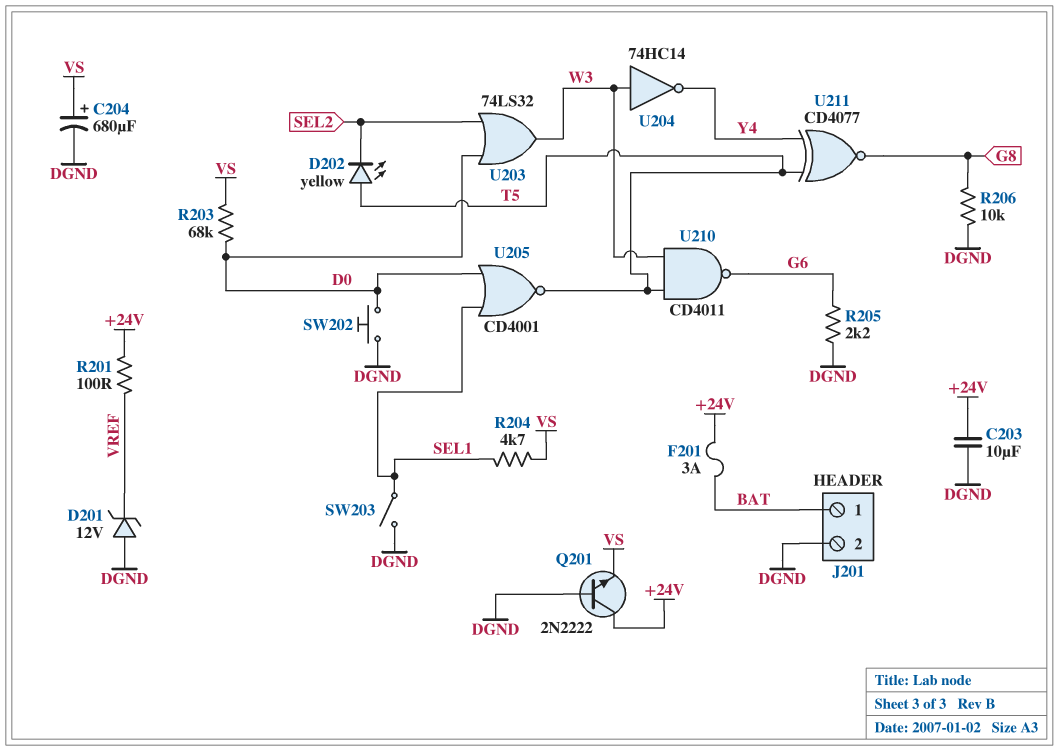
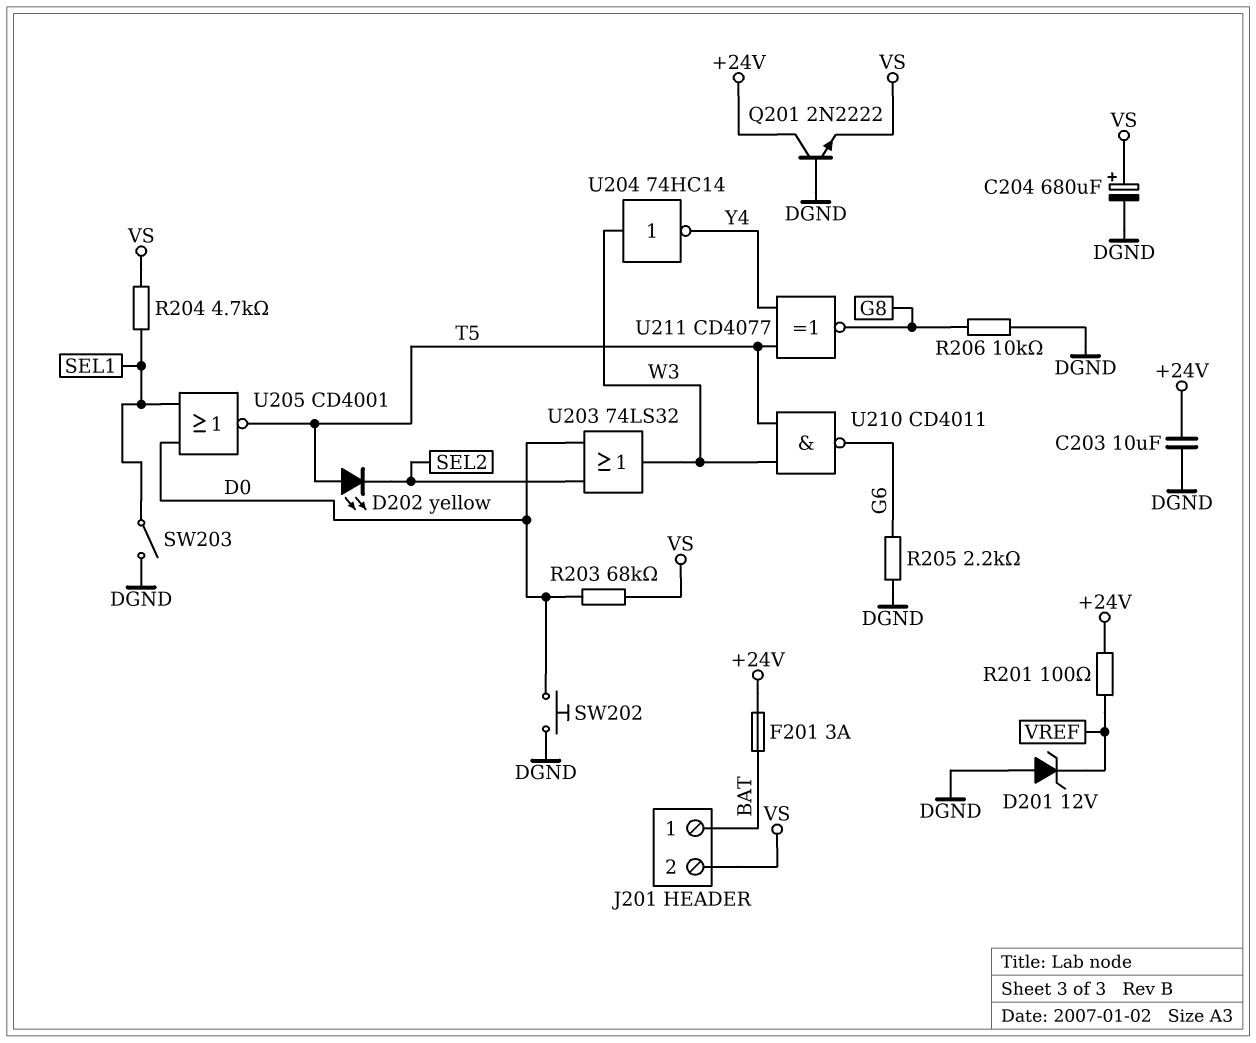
J201 pin 2: DGND -> VS

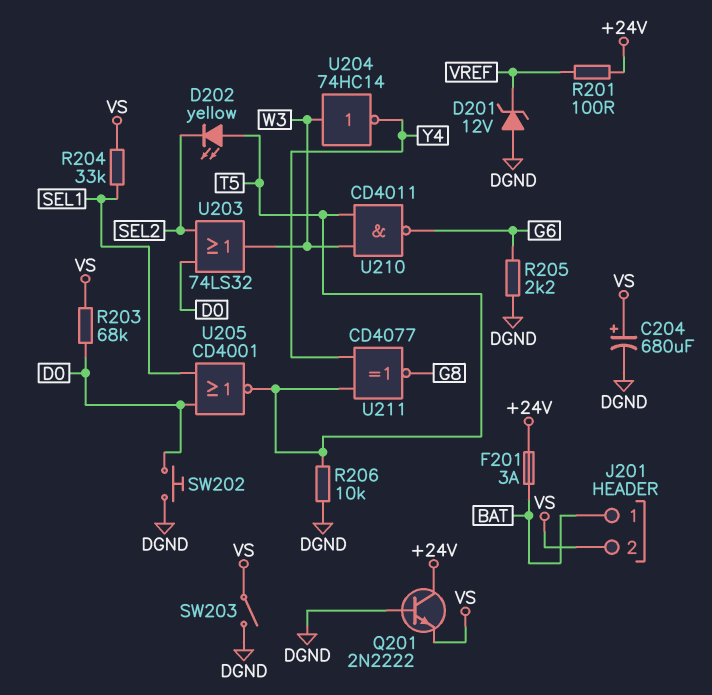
C203: 10uF (+24V, DGND) -> none
R204: 4.7k (SEL1, VS) -> 33k (SEL1, VS)
R206: 10k (DGND, G8) -> 10k (DGND, T5)
SW203: switch (DGND, SEL1) -> switch (DGND, VS)

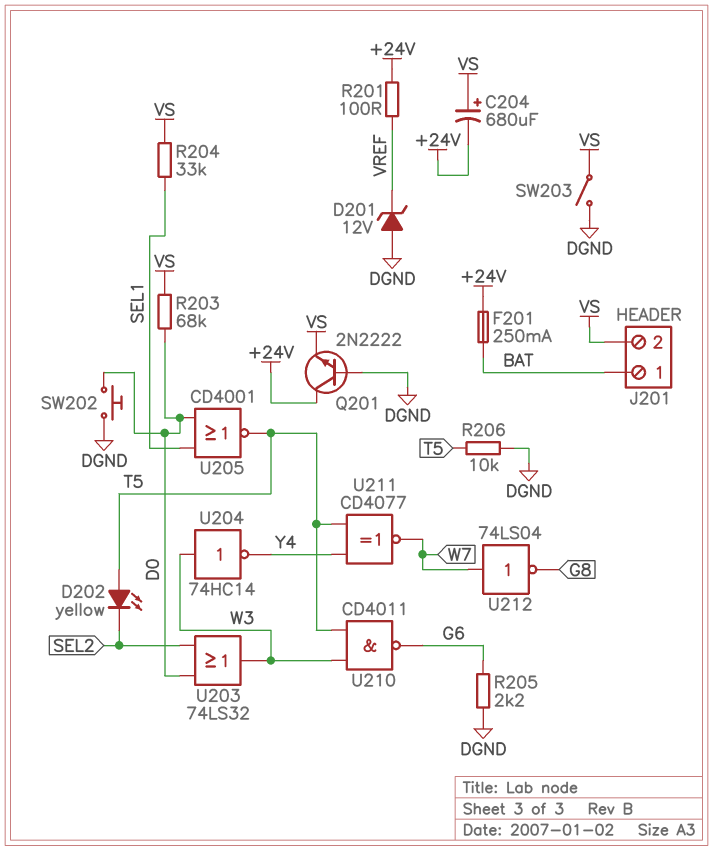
C204: 680uF (plus VS, minus DGND) -> 680uF (plus VS, minus +24V)
F201: 3A (+24V, BAT) -> 250mA (+24V, BAT)
U211: XNOR CD4077 (in T5, in Y4, out G8) -> XNOR CD4077 (in T5, in Y4, out W7)
U212: none -> NOT 74LS04 (in W7, out G8)

